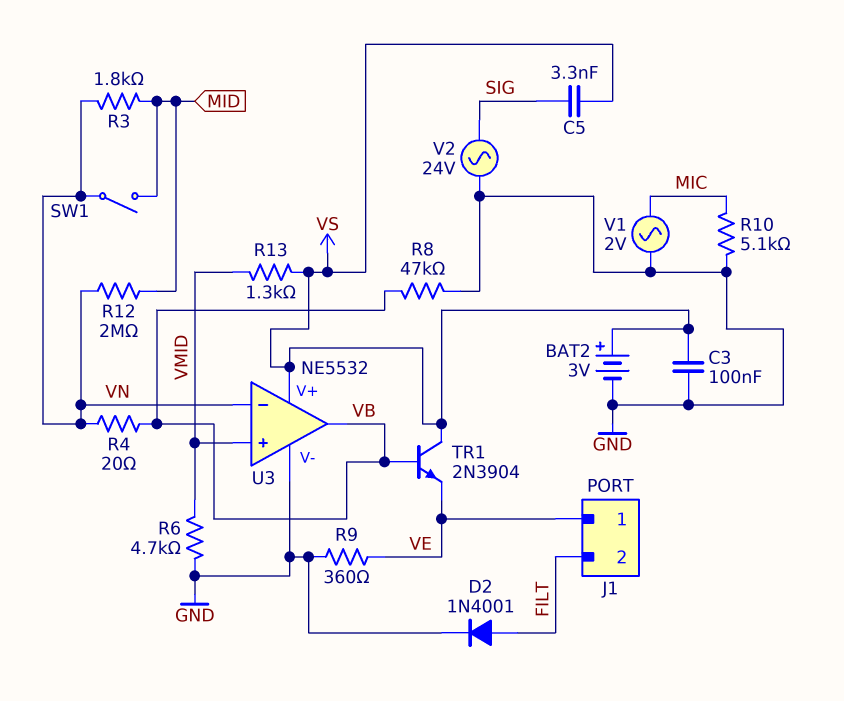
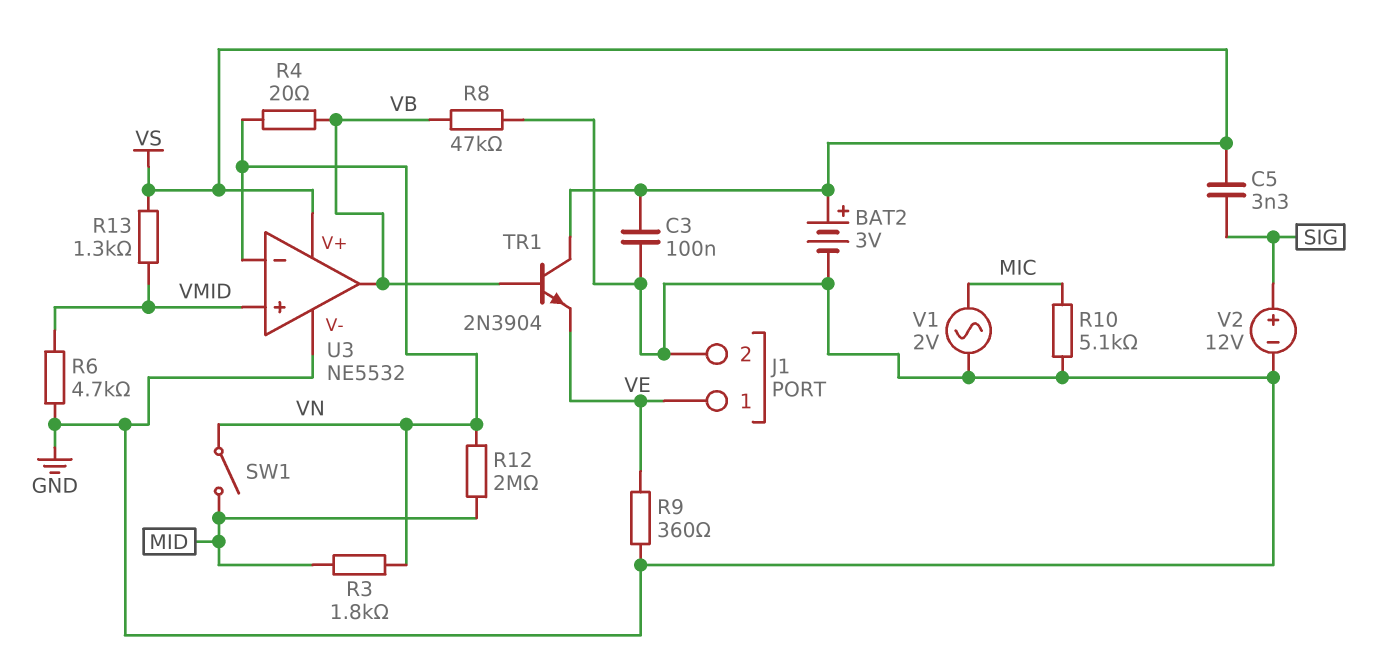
D2: diode 1N4001 (A FILT, K GND) -> none
J1 pin 2: FILT -> GND
V2: AC 24V (GND, SIG) -> 12V (plus SIG, minus GND)

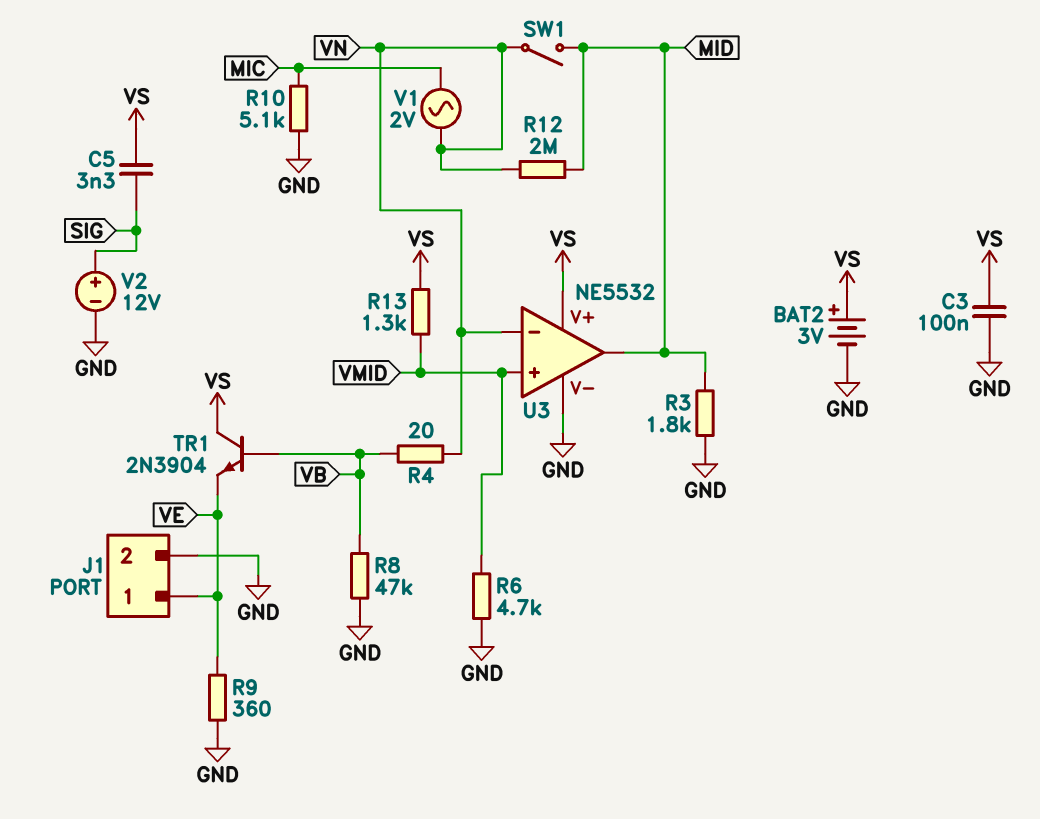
R3: 1.8k (MID, VN) -> 1.8k (GND, MID)
U3 pin out: VB -> MID
V1: AC 2V (GND, MIC) -> AC 2V (MIC, VN)

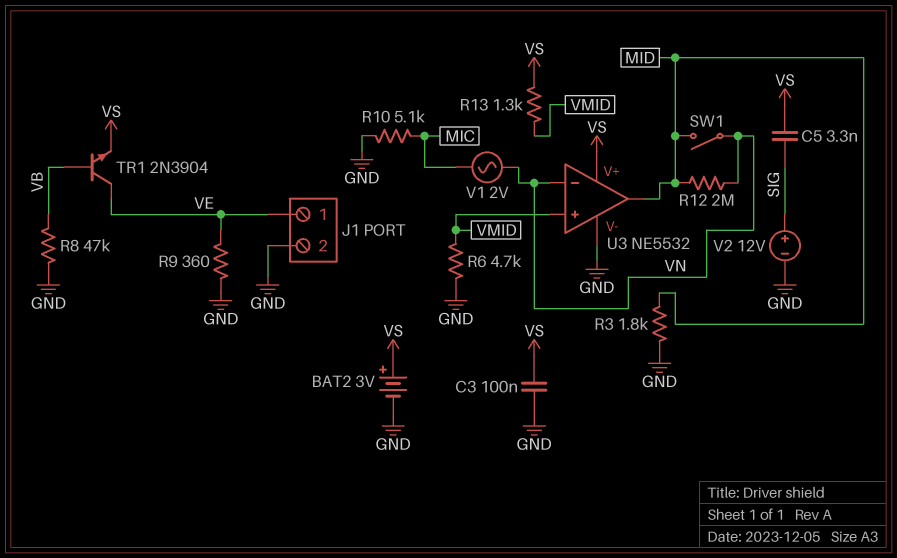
R4: 20 (VB, VN) -> none
TR1: NPN 2N3904 (B VB, C VS, E VE) -> NPN 2N3904 (B VB, C VE, E VS)

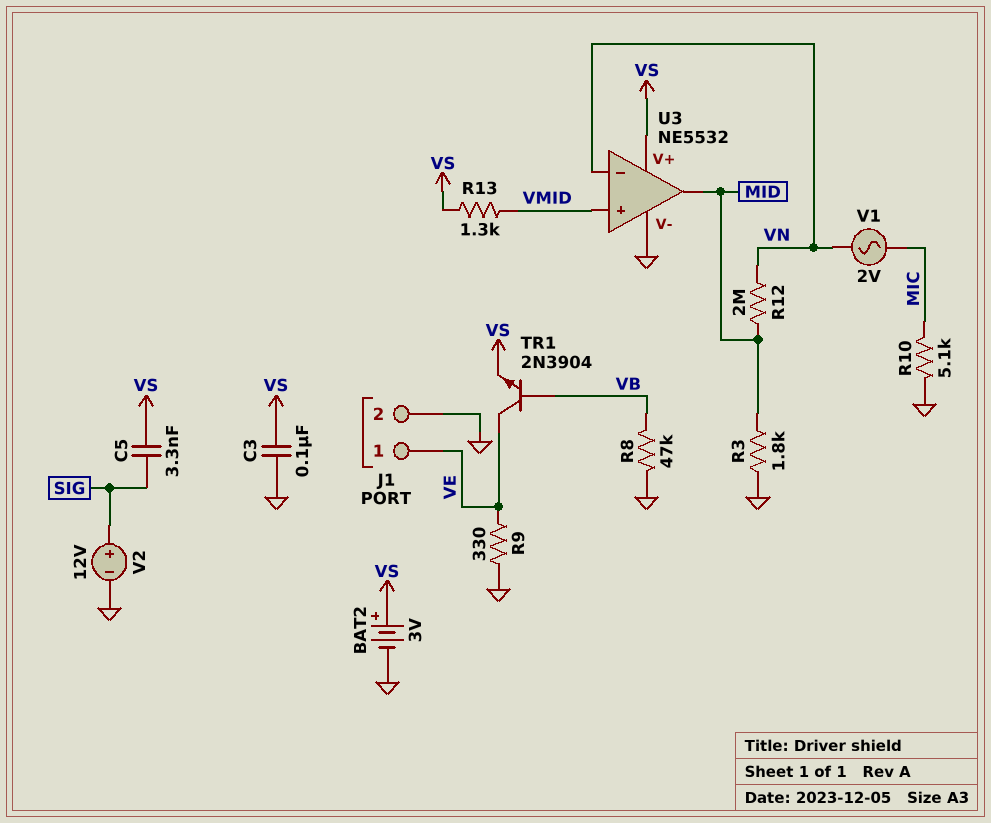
R6: 4.7k (GND, VMID) -> none
R9: 360 (GND, VE) -> 330 (GND, VE)
SW1: switch (MID, VN) -> none

